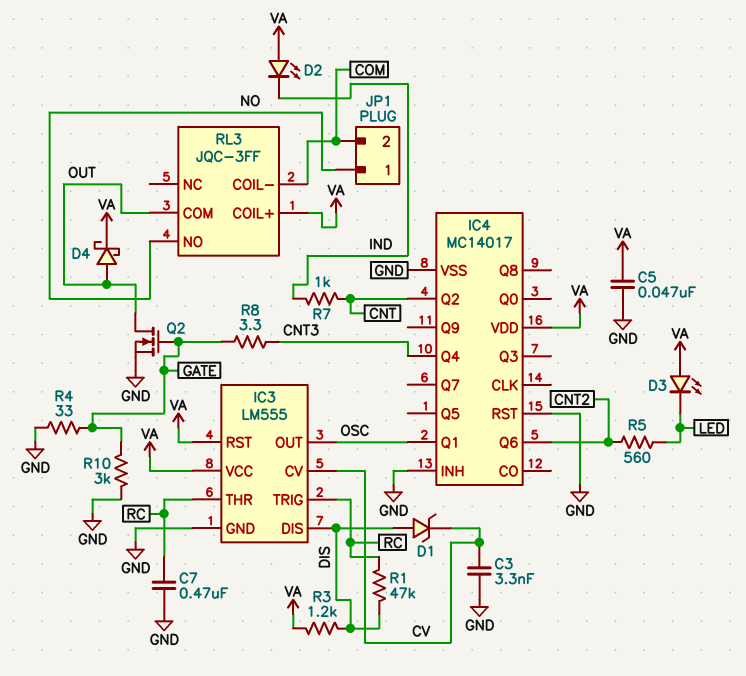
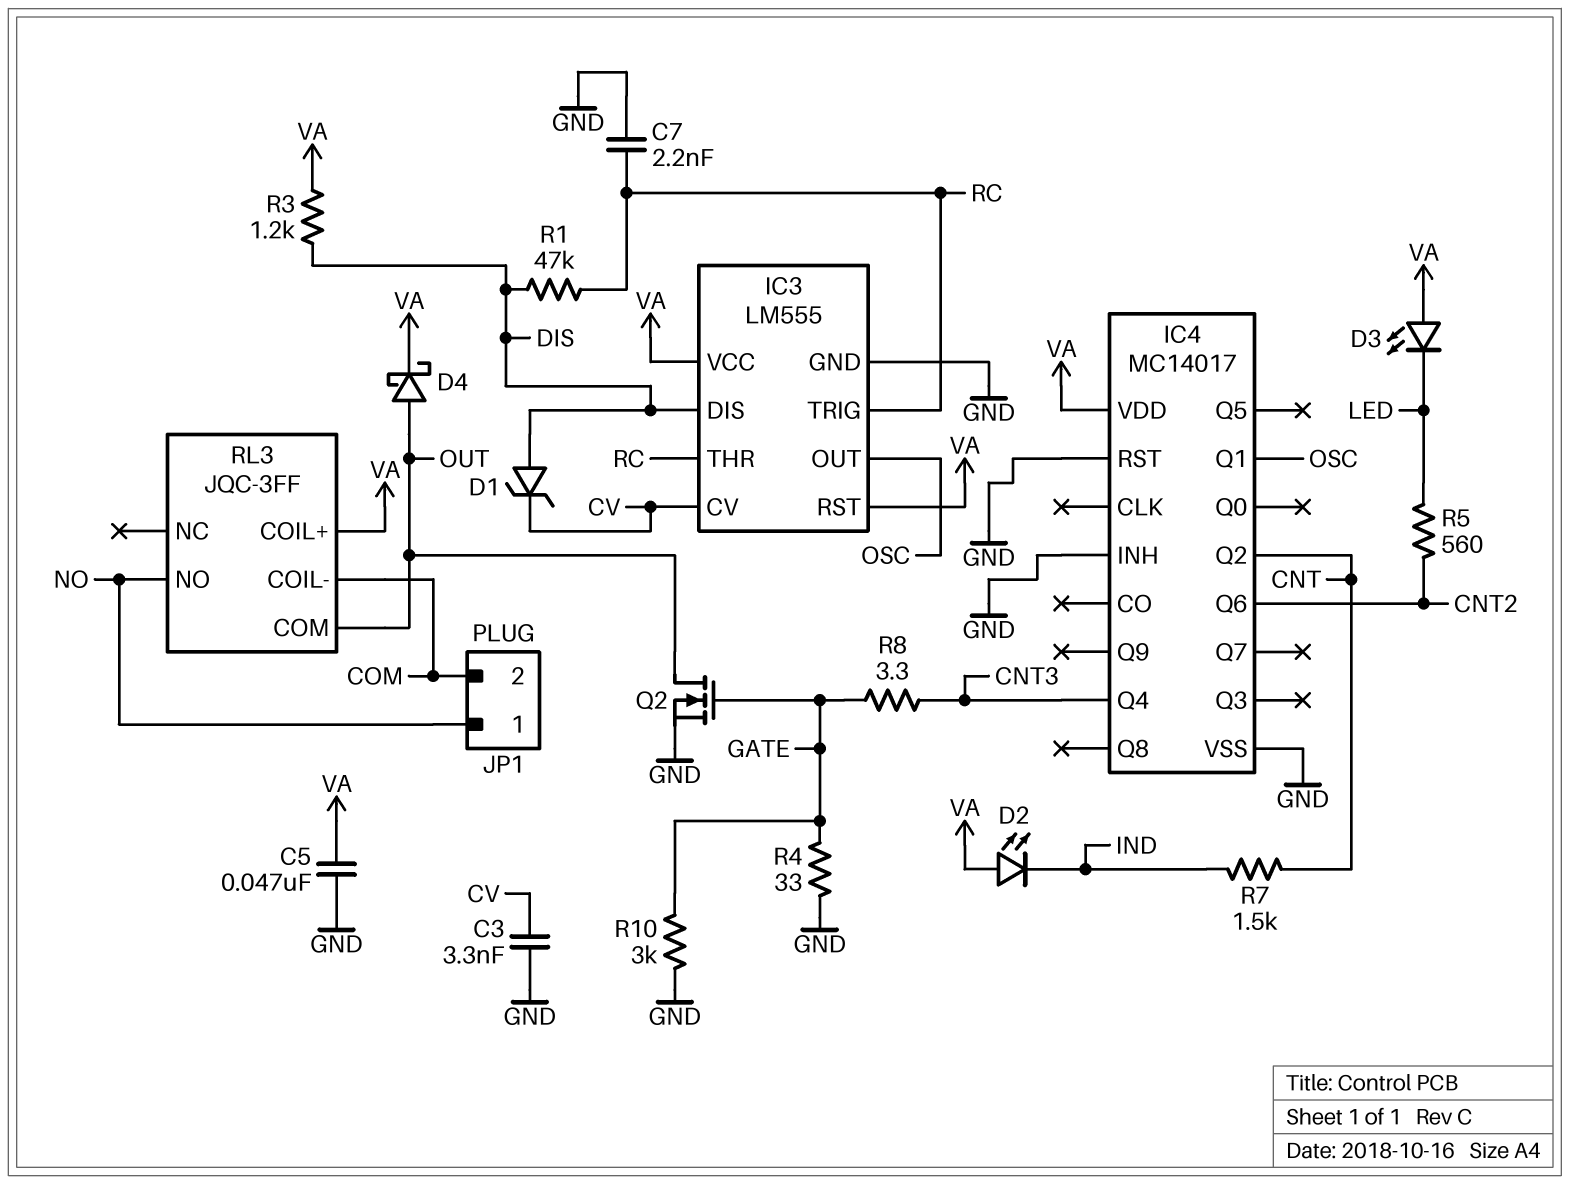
C7: 470nF (GND, RC) -> 2.2nF (GND, RC)
R7: 1k (CNT, IND) -> 1.5k (CNT, IND)

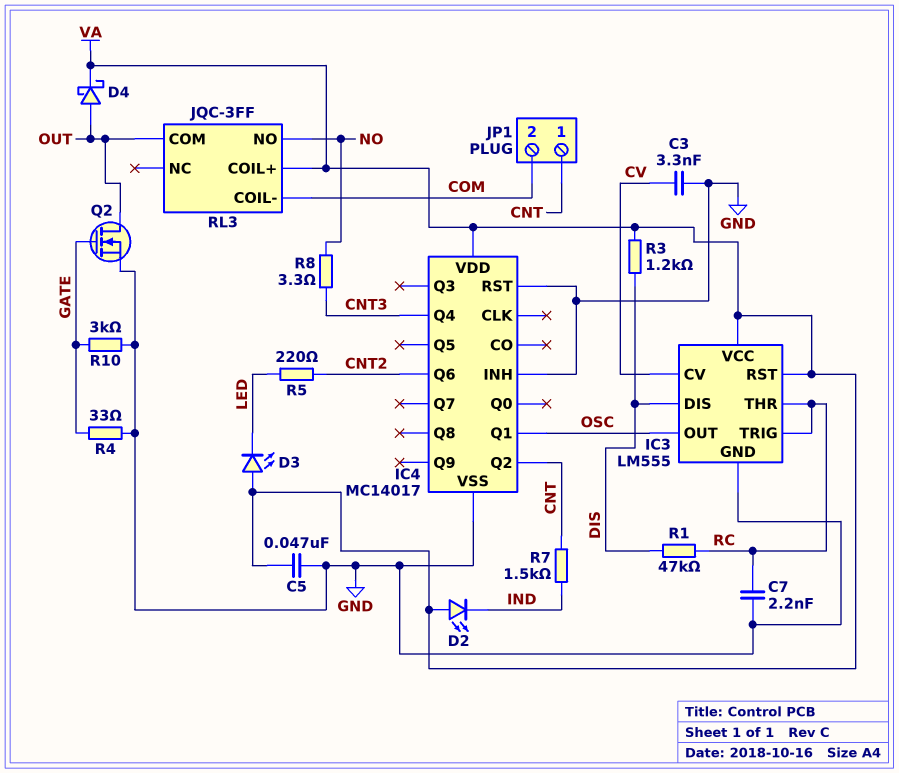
D1: zener (A DIS, K CV) -> none
JP1 pin 1: NO -> CNT
R5: 560 (CNT2, LED) -> 220 (CNT2, LED)
R8: 3.3 (CNT3, GATE) -> 3.3 (CNT3, NO)

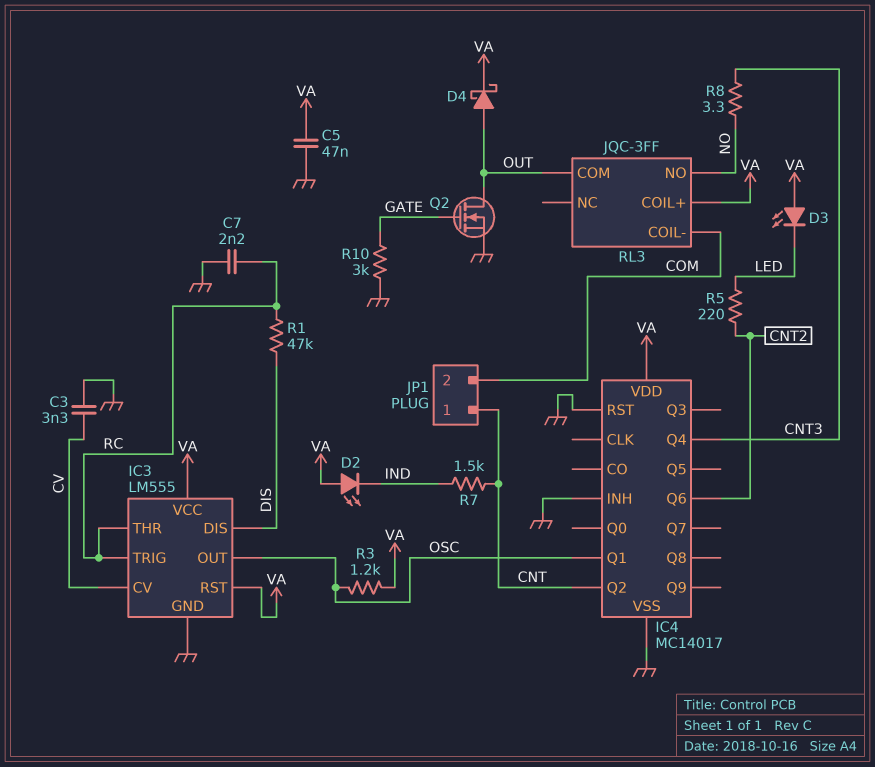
R3: 1.2k (DIS, VA) -> 1.2k (OSC, VA)
R4: 33 (GATE, GND) -> none

